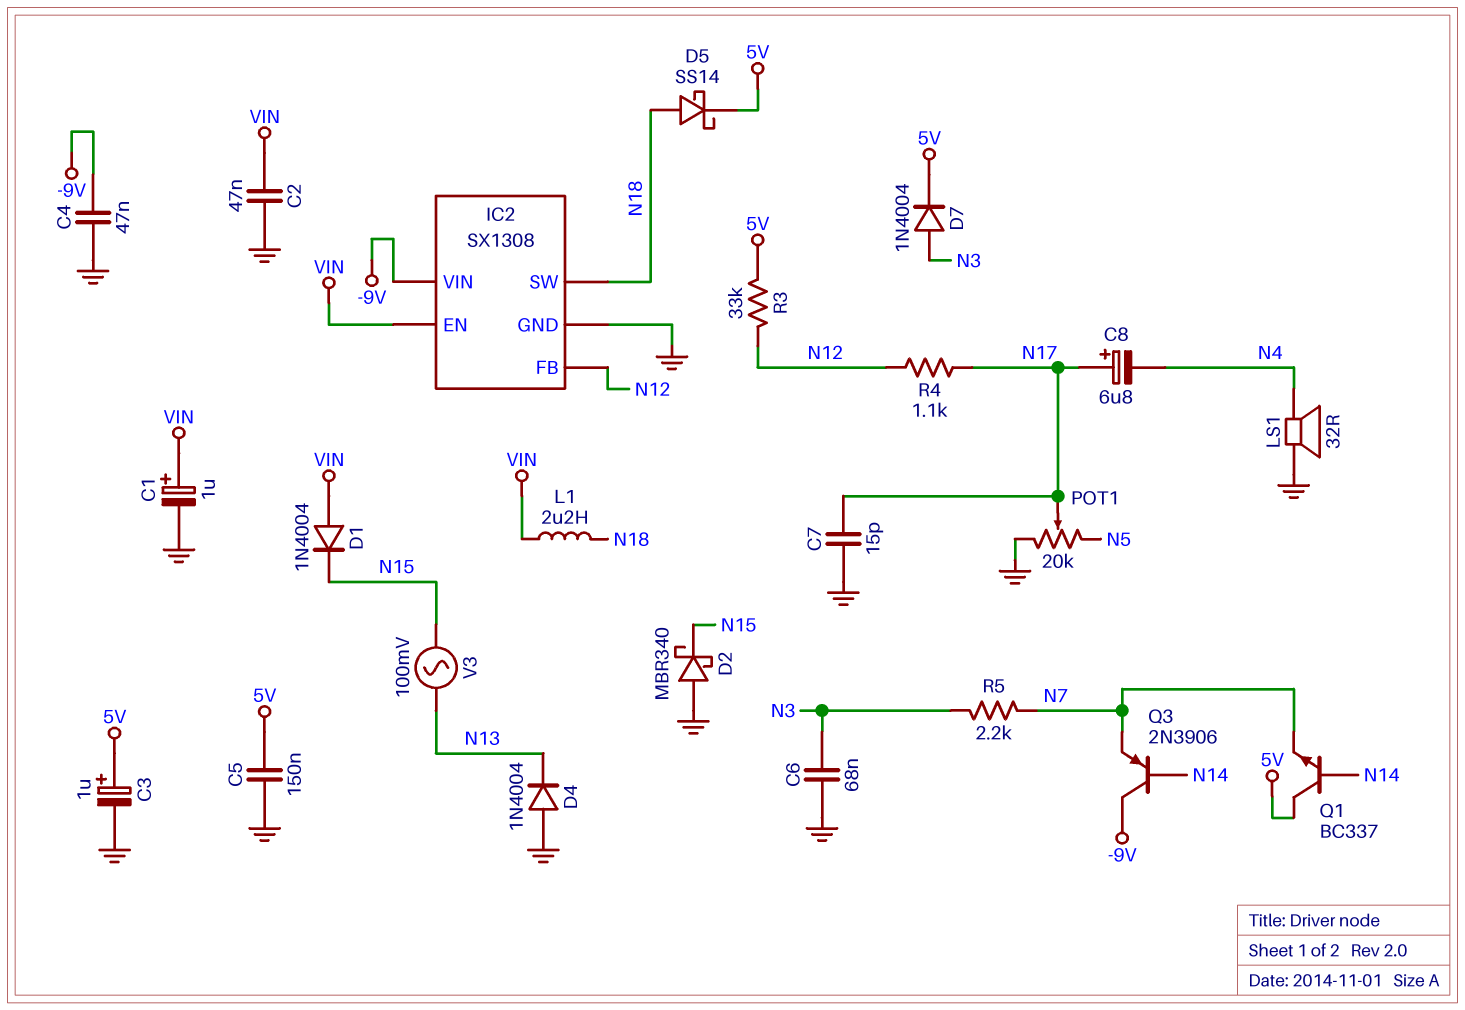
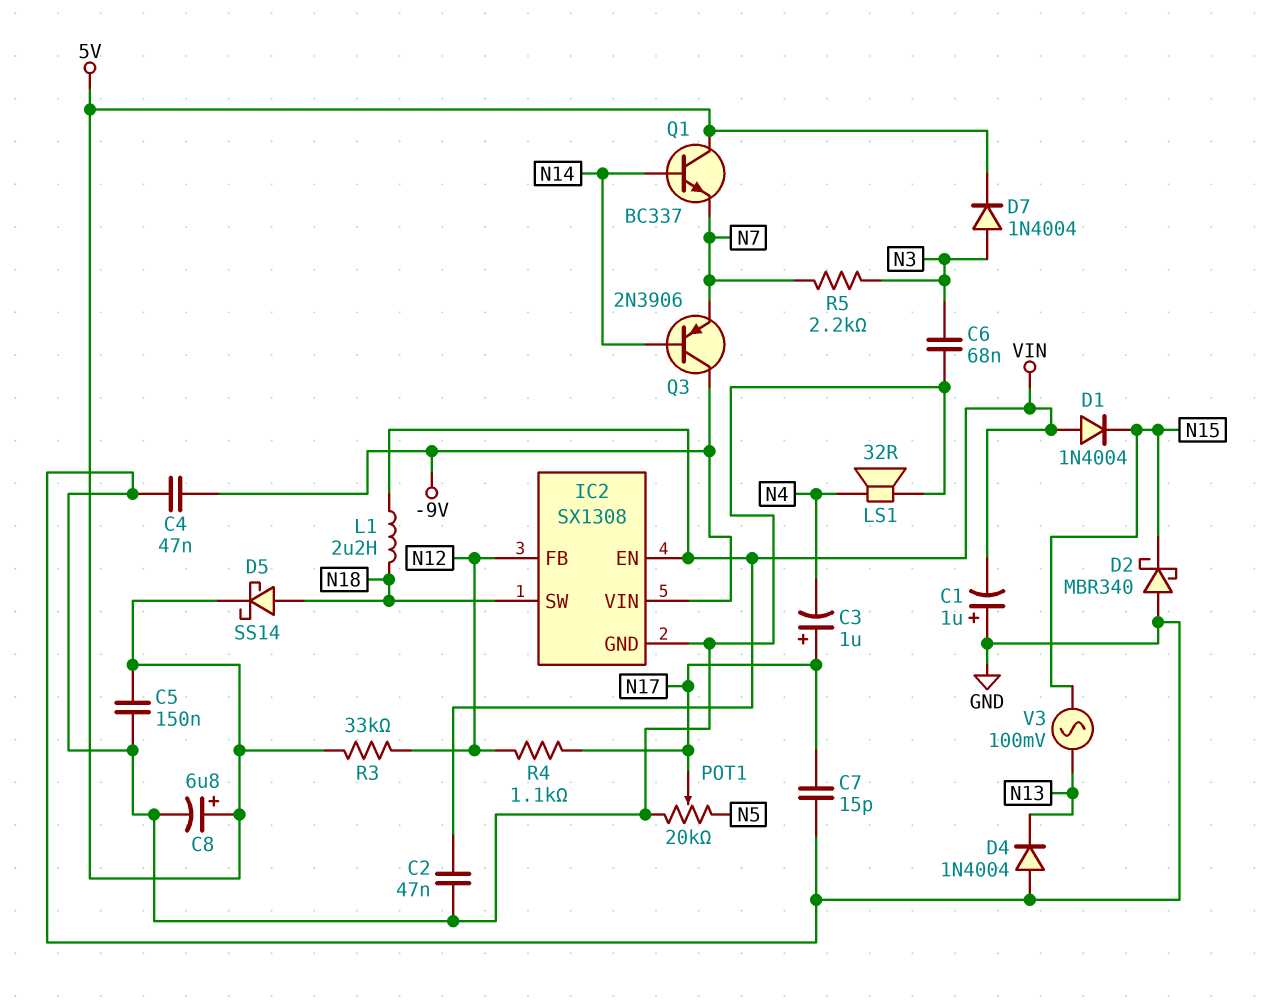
C1: 1uF (plus VIN, minus GND) -> 1uF (plus GND, minus VIN)
C3: 1uF (plus 5V, minus GND) -> 1uF (plus N17, minus N4)
C8: 6.8uF (plus N17, minus N4) -> 6.8uF (plus 5V, minus GND)

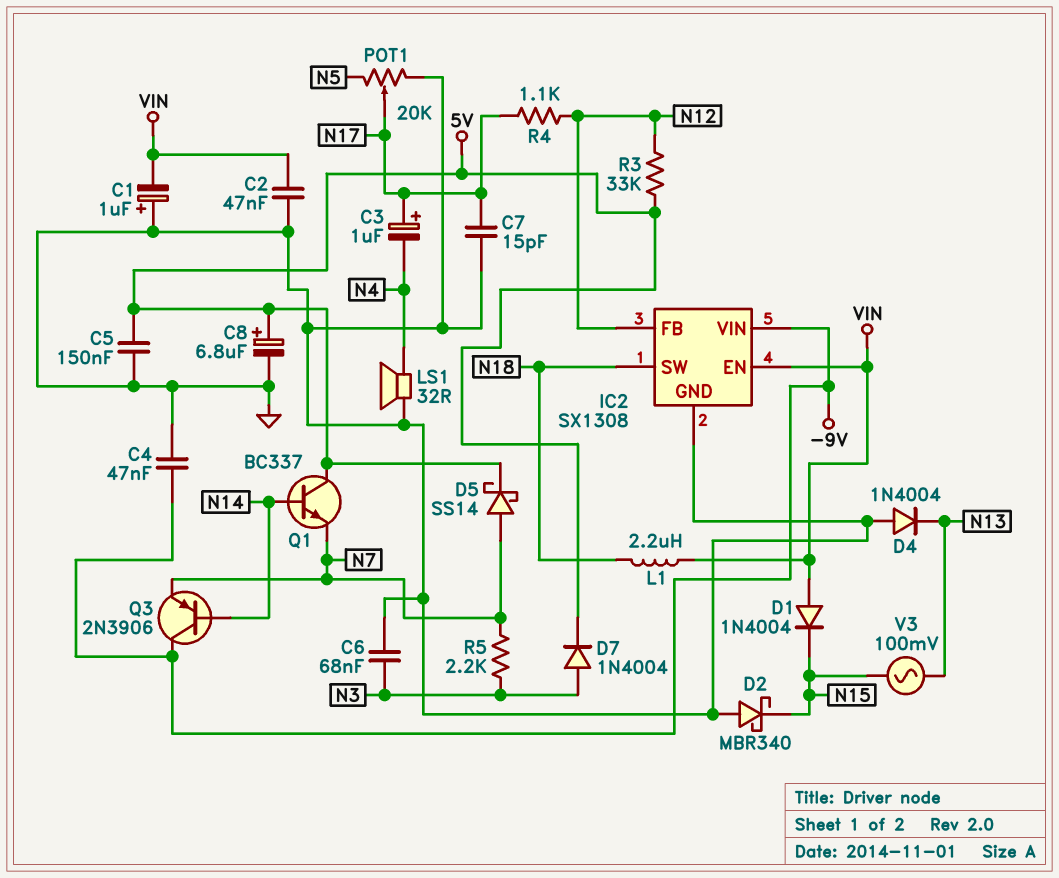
D5: schottky SS14 (A N18, K 5V) -> schottky SS14 (A N7, K 5V)

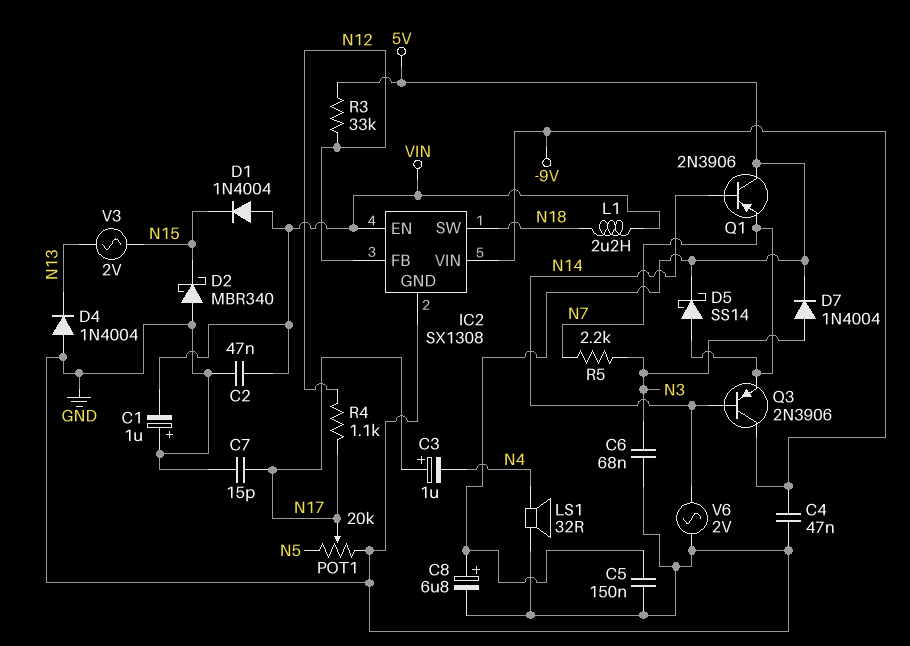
Q1: NPN BC337 (B N14, C 5V, E N7) -> PNP 2N3906 (B N14, C 5V, E N7)
V3: AC 100mV (N13, N15) -> AC 2V (N13, N15)
V6: none -> AC 2V (GND, N14)

